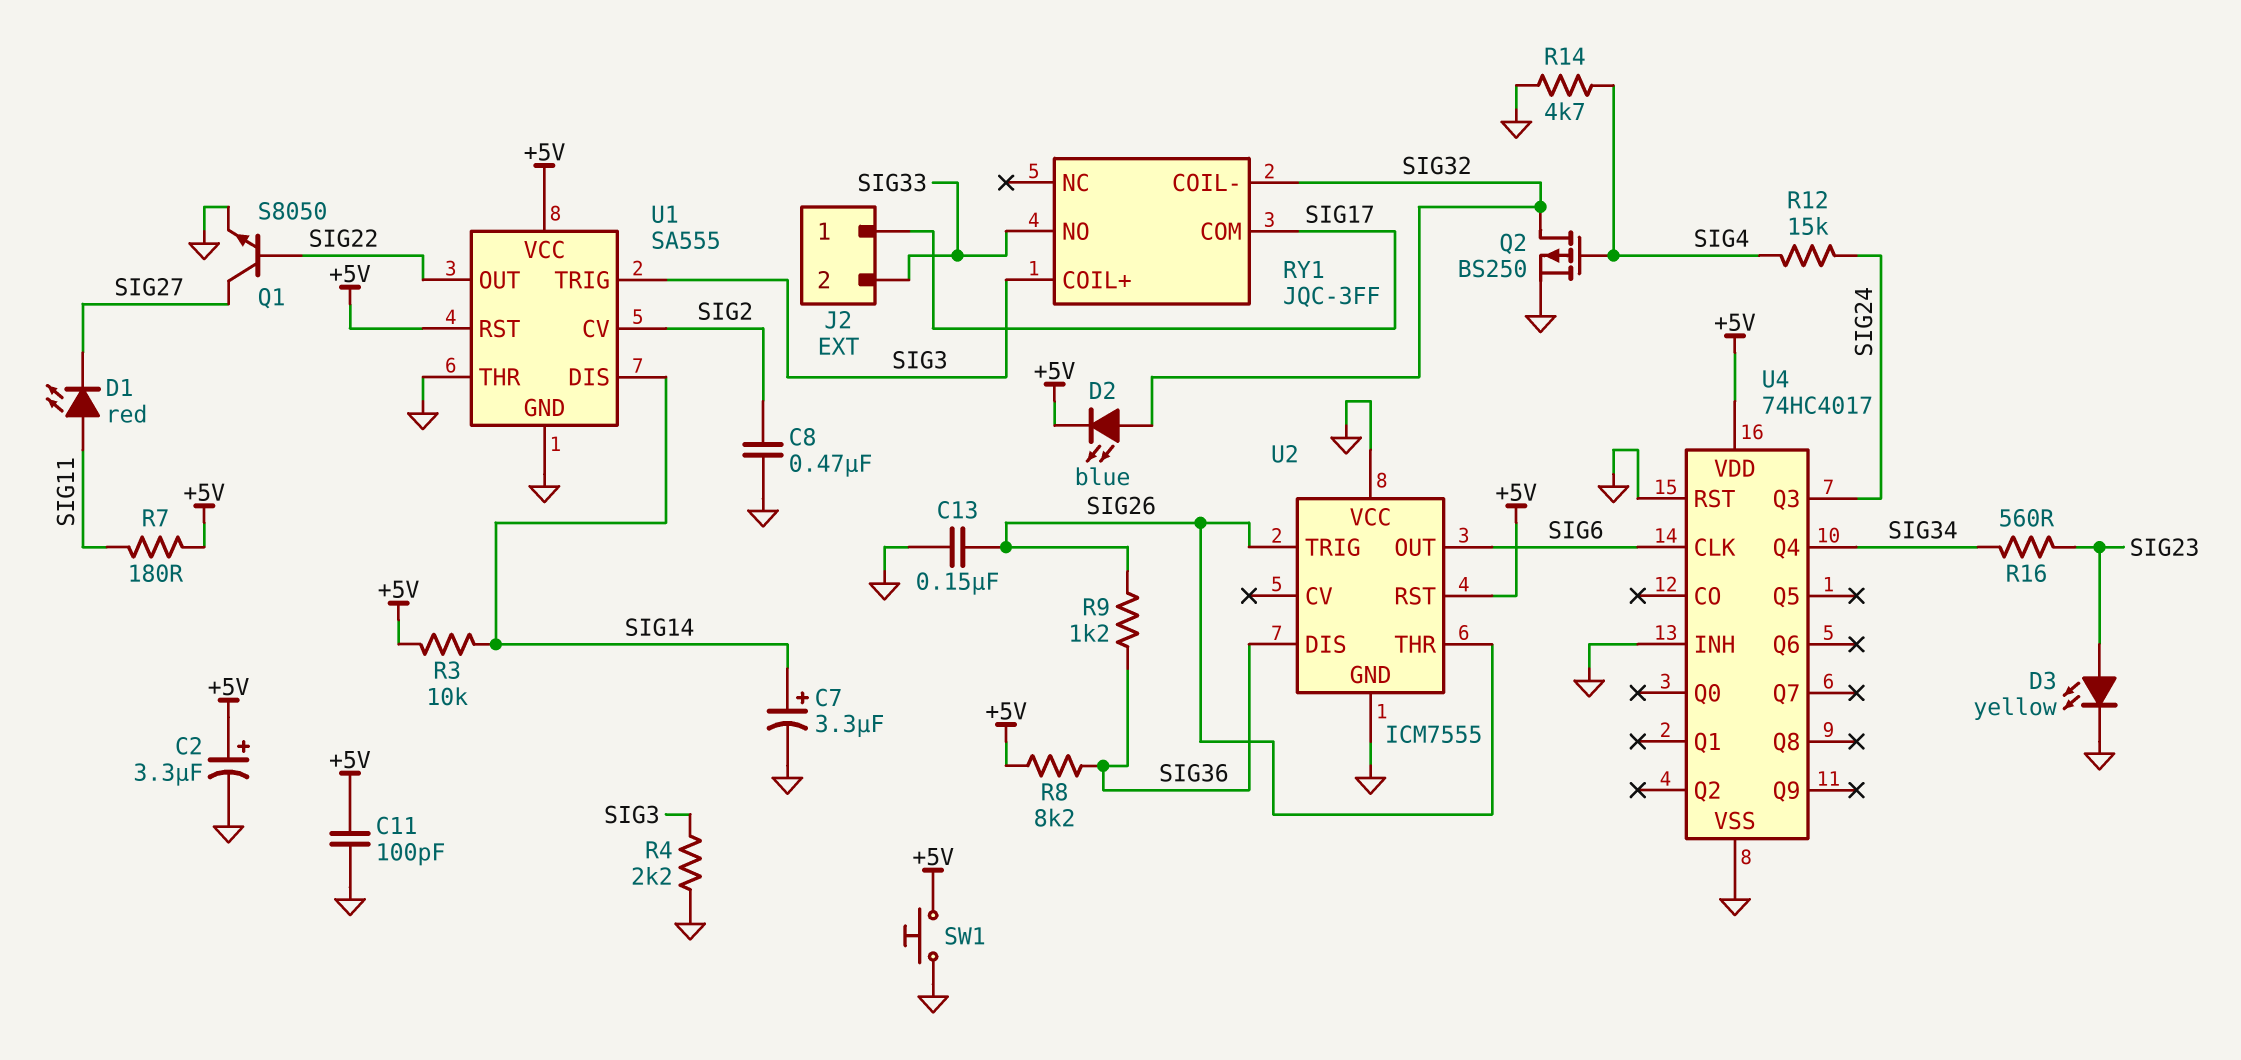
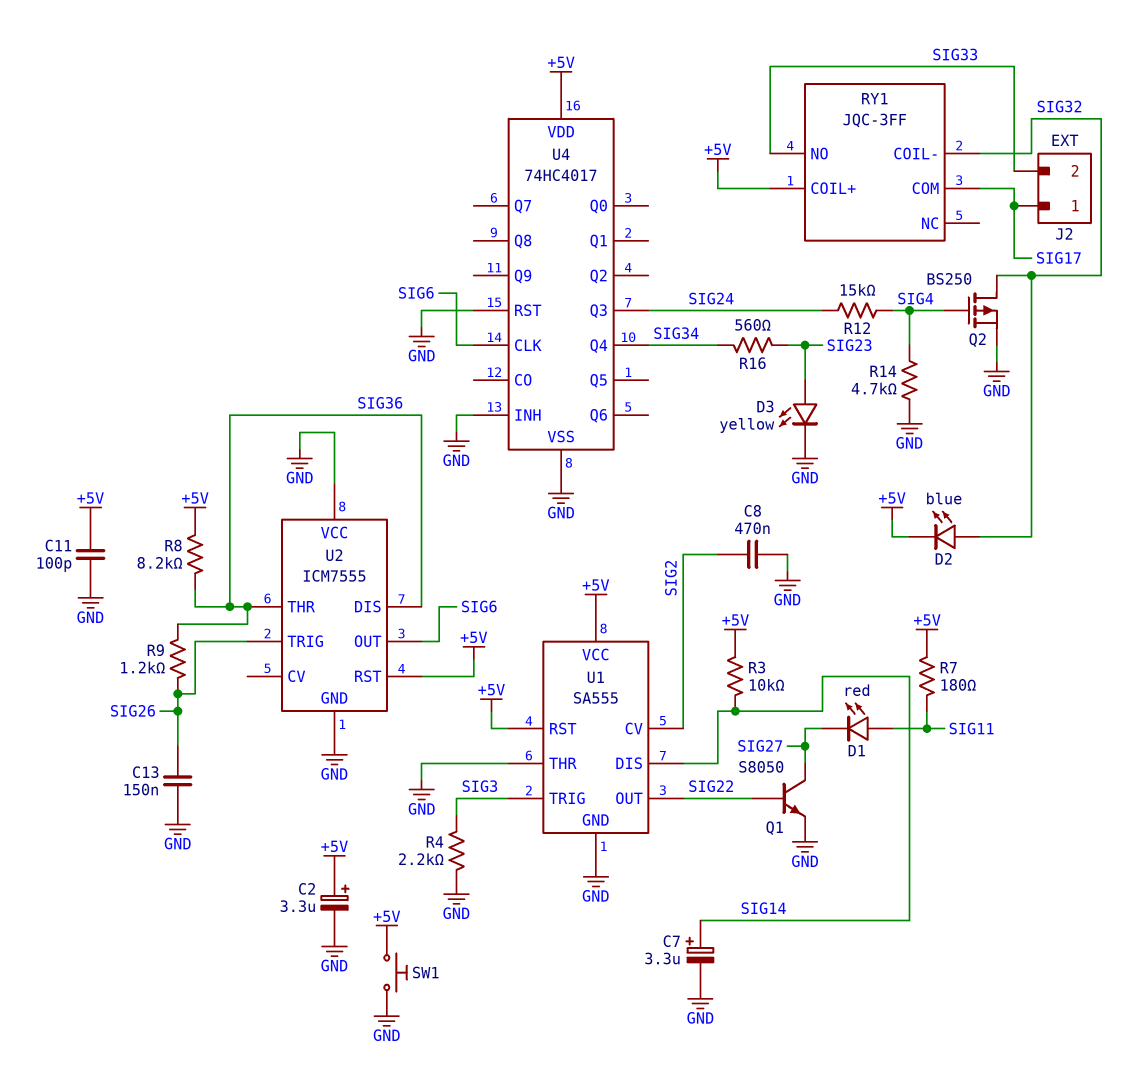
RY1 pin COIL+: SIG3 -> +5V
U2 pin THR: SIG26 -> SIG36

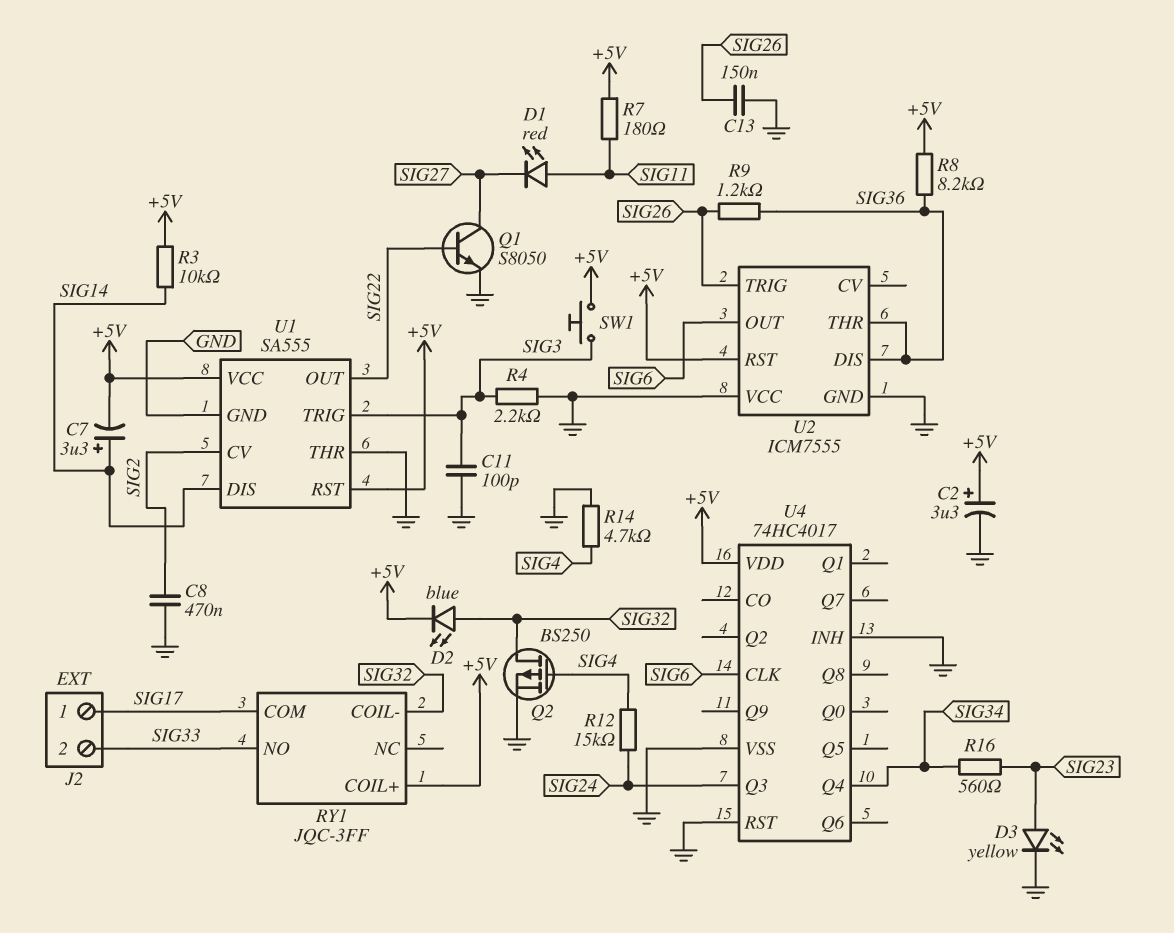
C7: 3.3uF (plus SIG14, minus GND) -> 3.3uF (plus SIG14, minus +5V)
C11: 100pF (+5V, GND) -> 100pF (GND, SIG3)
SW1: button (+5V, GND) -> button (+5V, SIG3)

